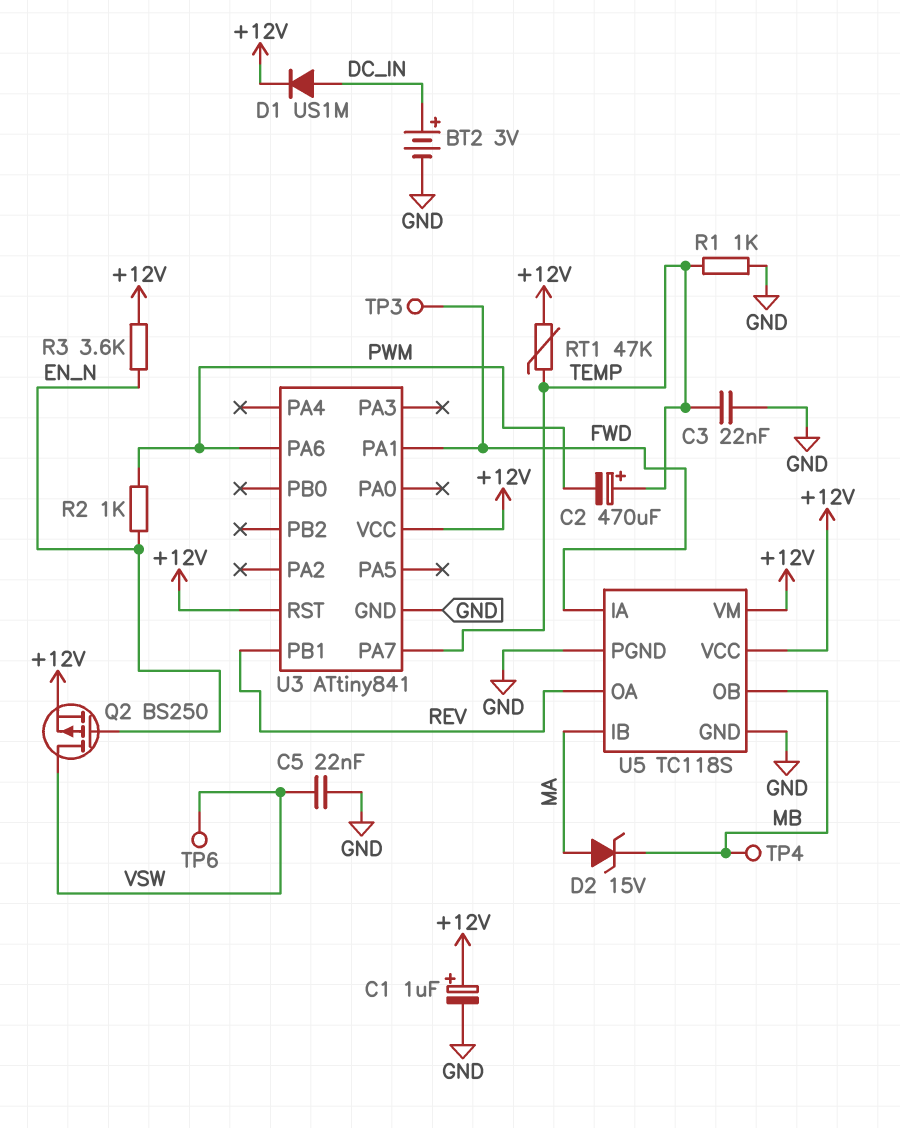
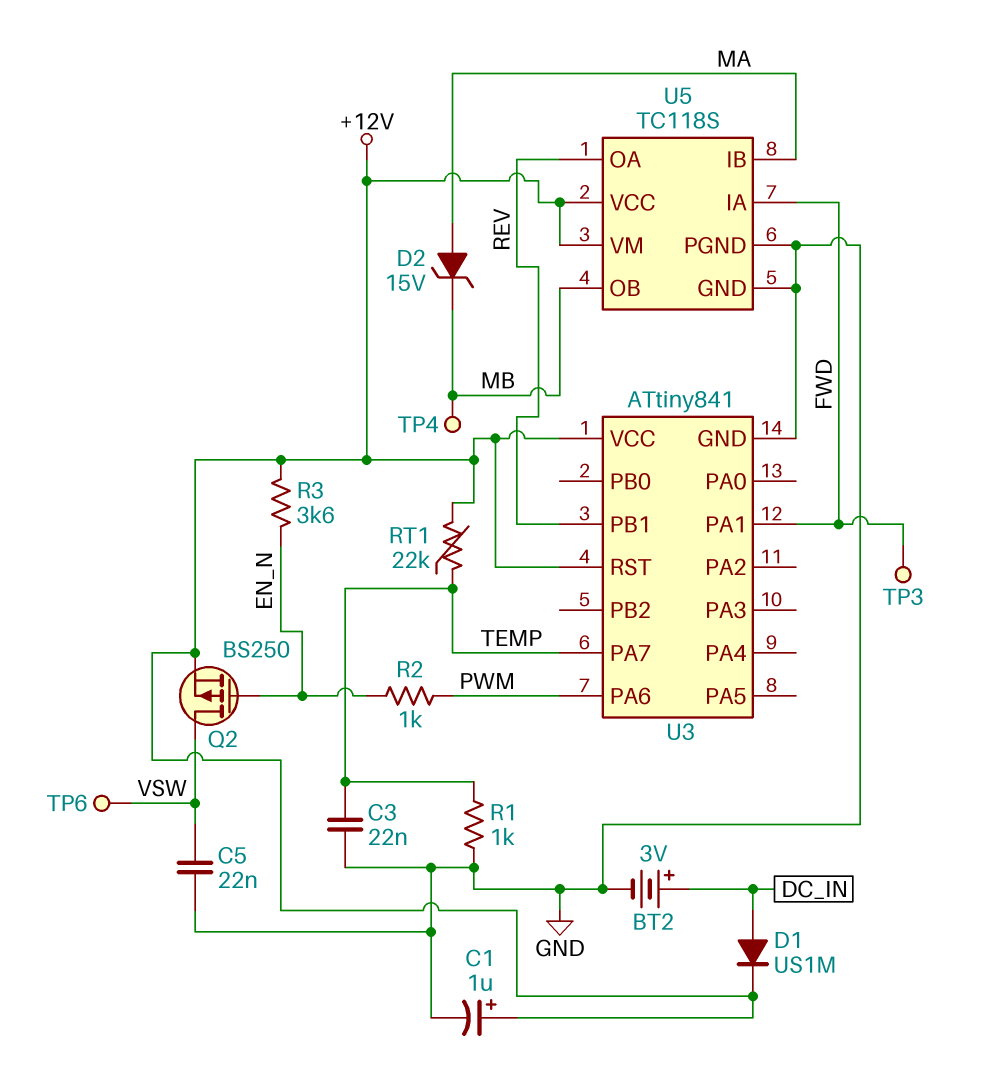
C2: 470uF (plus TEMP, minus PWM) -> none
RT1: 47k (+12V, TEMP) -> 22k (+12V, TEMP)

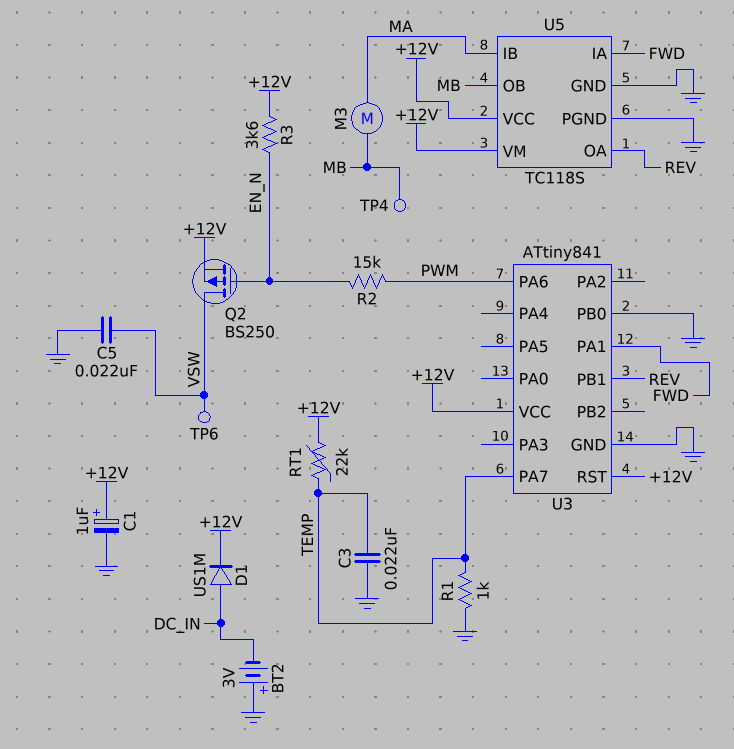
BT2: 3V (plus DC_IN, minus GND) -> 3V (plus GND, minus DC_IN)
D2: zener 15V (A MA, K MB) -> none
M3: none -> motor (MA, MB)
R2: 1k (EN_N, PWM) -> 15k (EN_N, PWM)
TP3: test point (FWD) -> none
U3 pin PB0: none -> GND

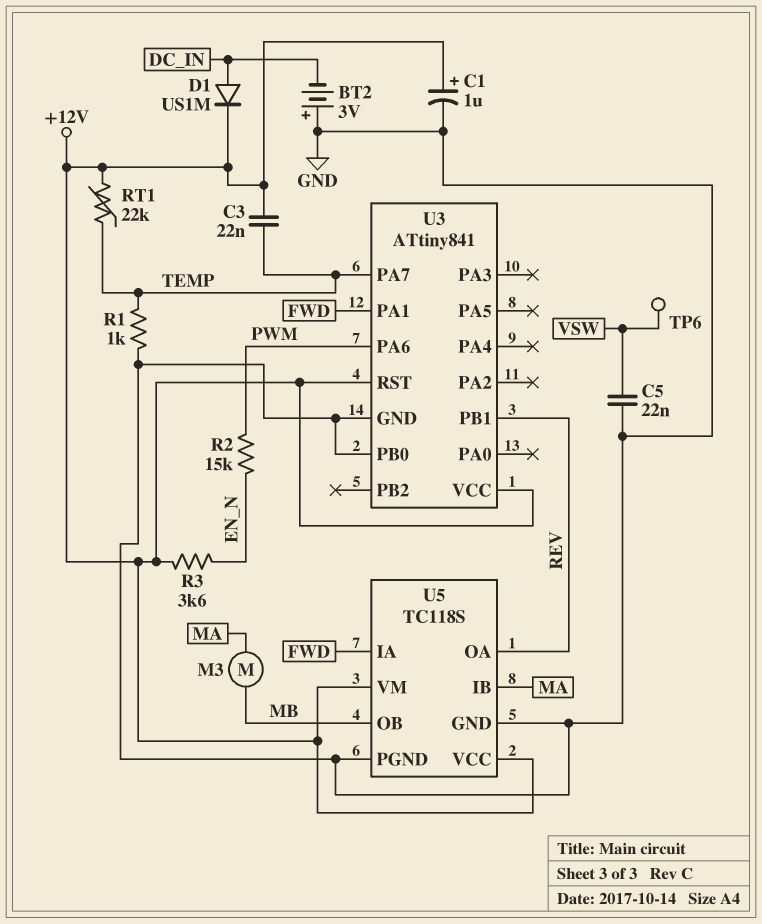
C3: 22nF (GND, TEMP) -> 22nF (+12V, TEMP)
Q2: PMOS BS250 (G EN_N, D VSW, S +12V) -> none
TP4: test point (MB) -> none

